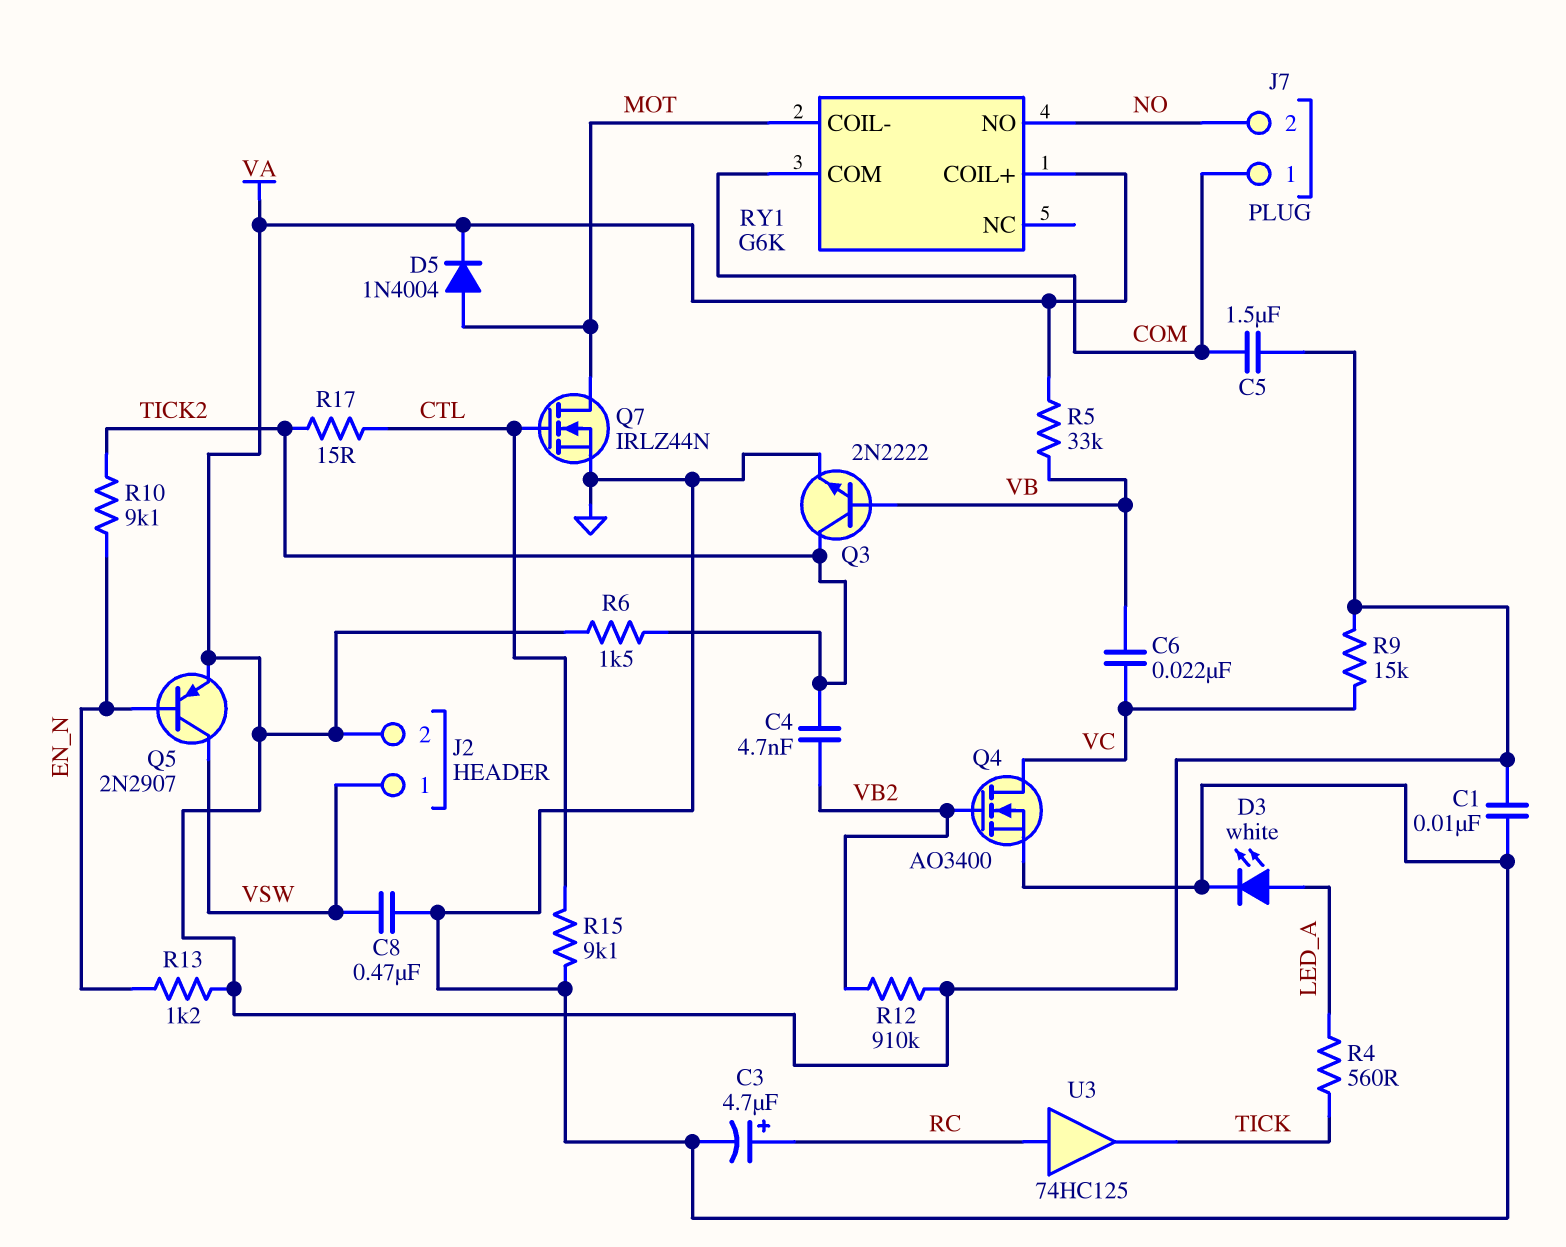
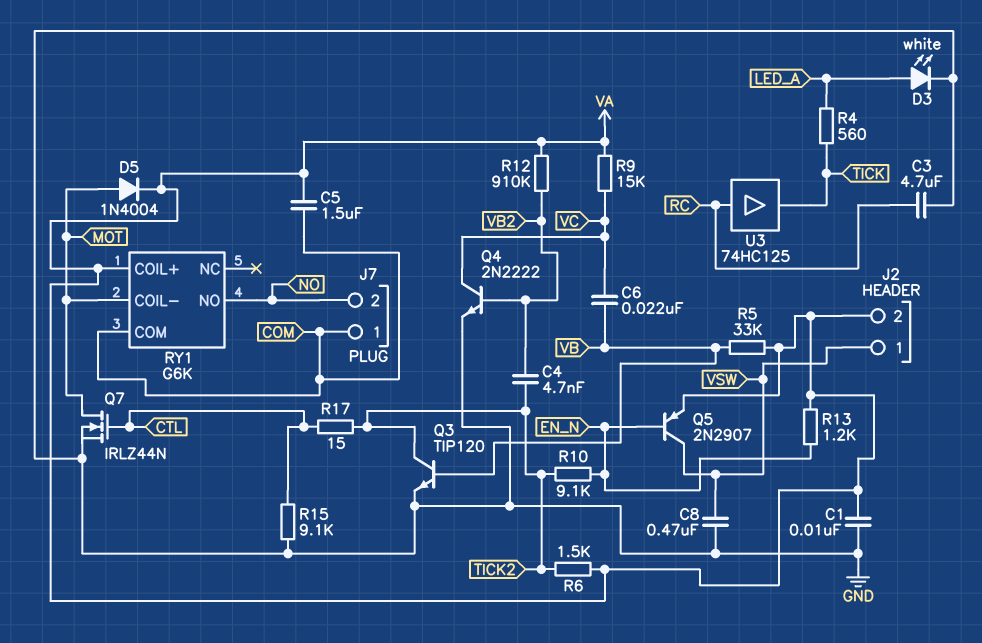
C3: 4.7uF (plus RC, minus GND) -> 4.7uF (GND, RC)
Q3: NPN 2N2222 (B VB, C TICK2, E GND) -> NPN TIP120 (B VB, C TICK2, E GND)
Q4: NMOS AO3400 (G VB2, D VC, S GND) -> NPN 2N2222 (B VB2, C VC, E GND)

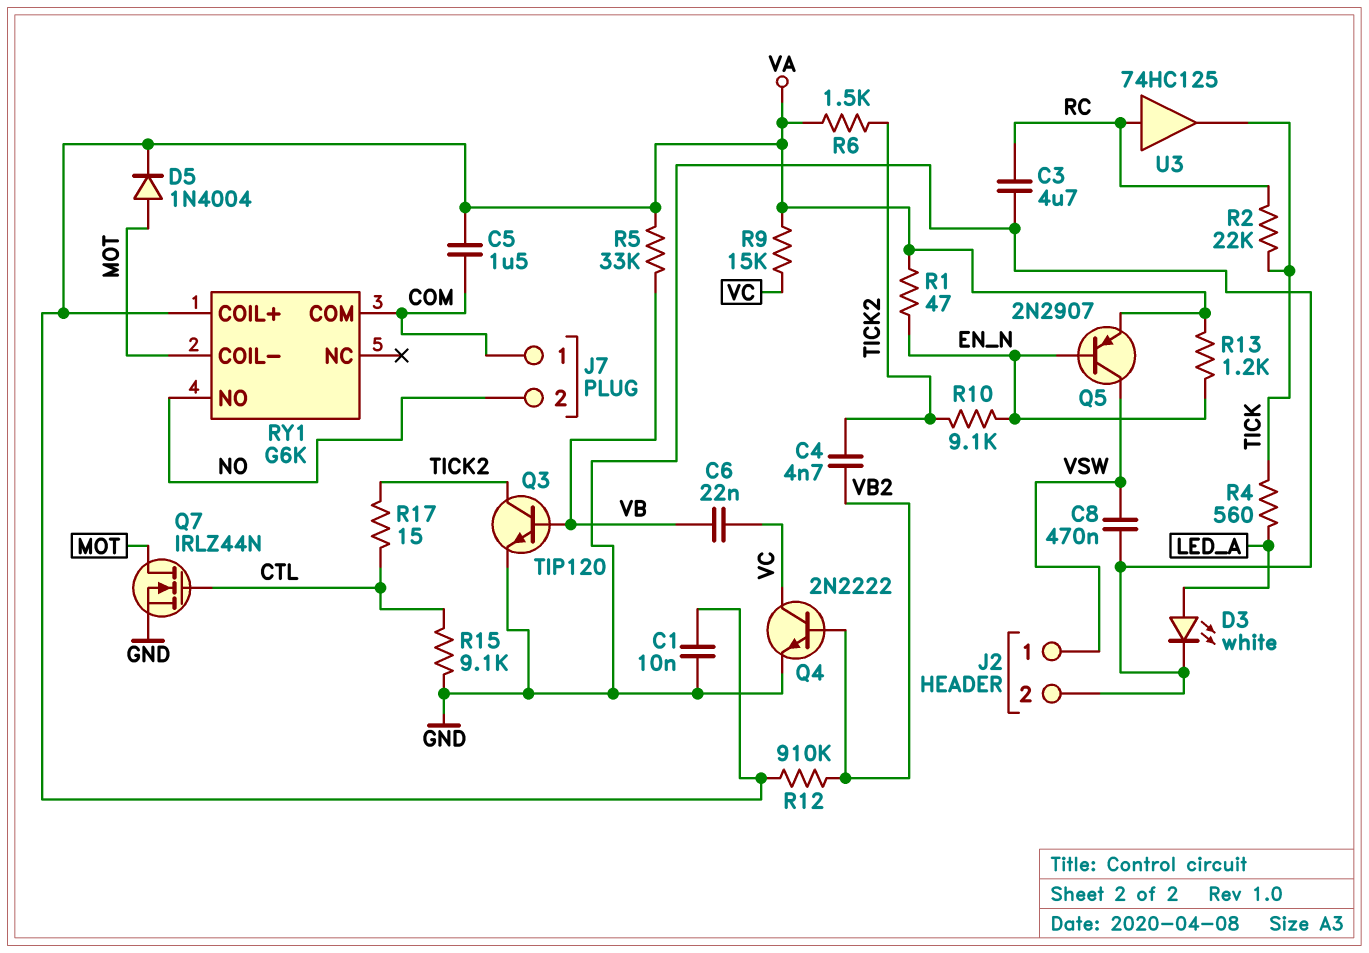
J2 pin 2: VA -> GND
R1: none -> 47 (EN_N, VA)
R2: none -> 22k (RC, TICK)

